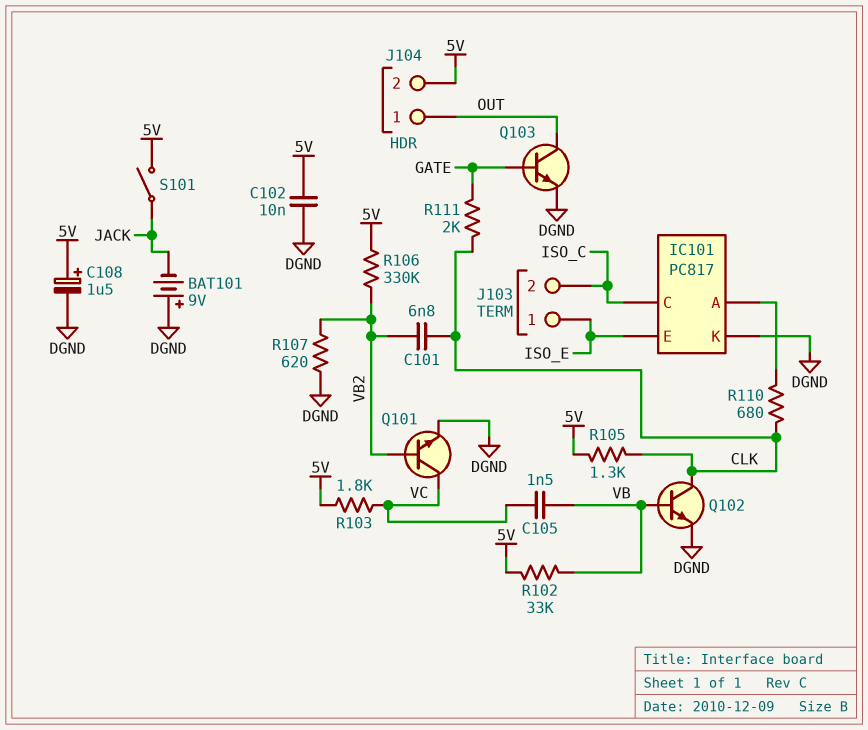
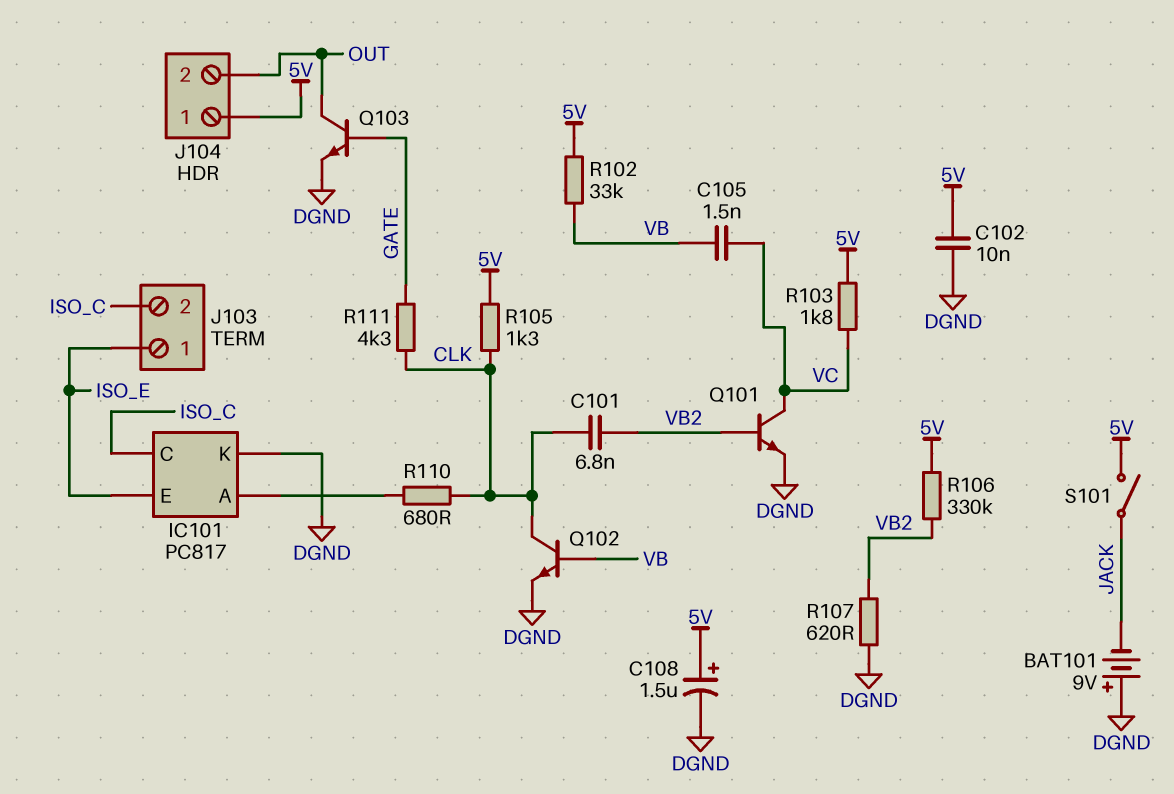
J104 pin 1: OUT -> 5V
J104 pin 2: 5V -> OUT
R111: 2k (CLK, GATE) -> 4.3k (CLK, GATE)

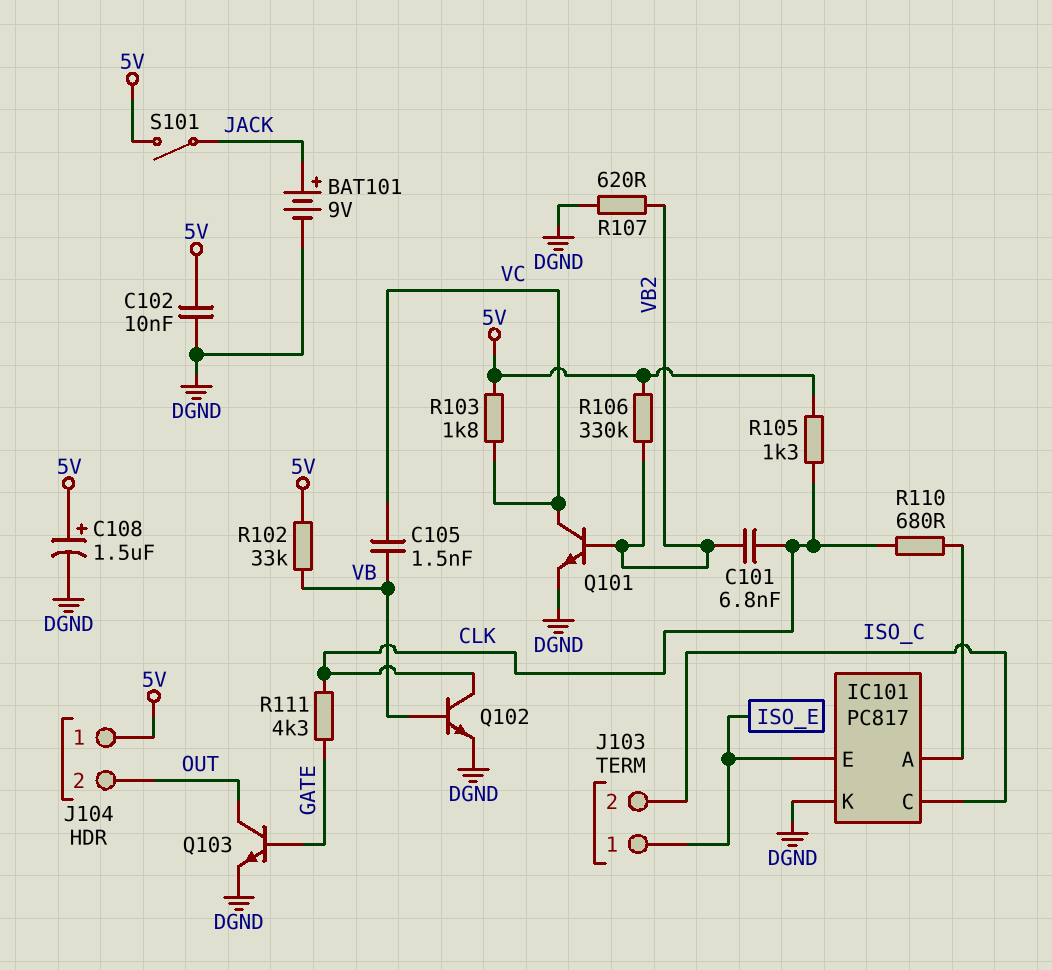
BAT101: 9V (plus DGND, minus JACK) -> 9V (plus JACK, minus DGND)

